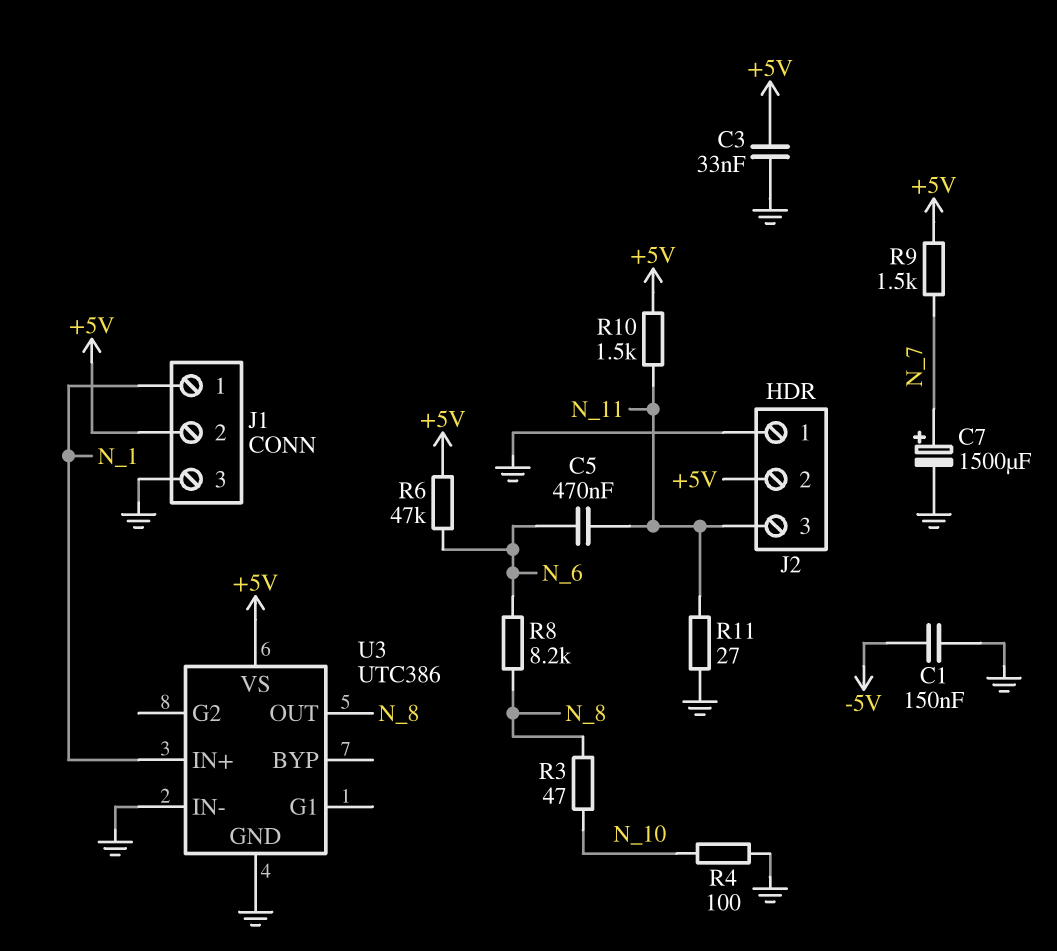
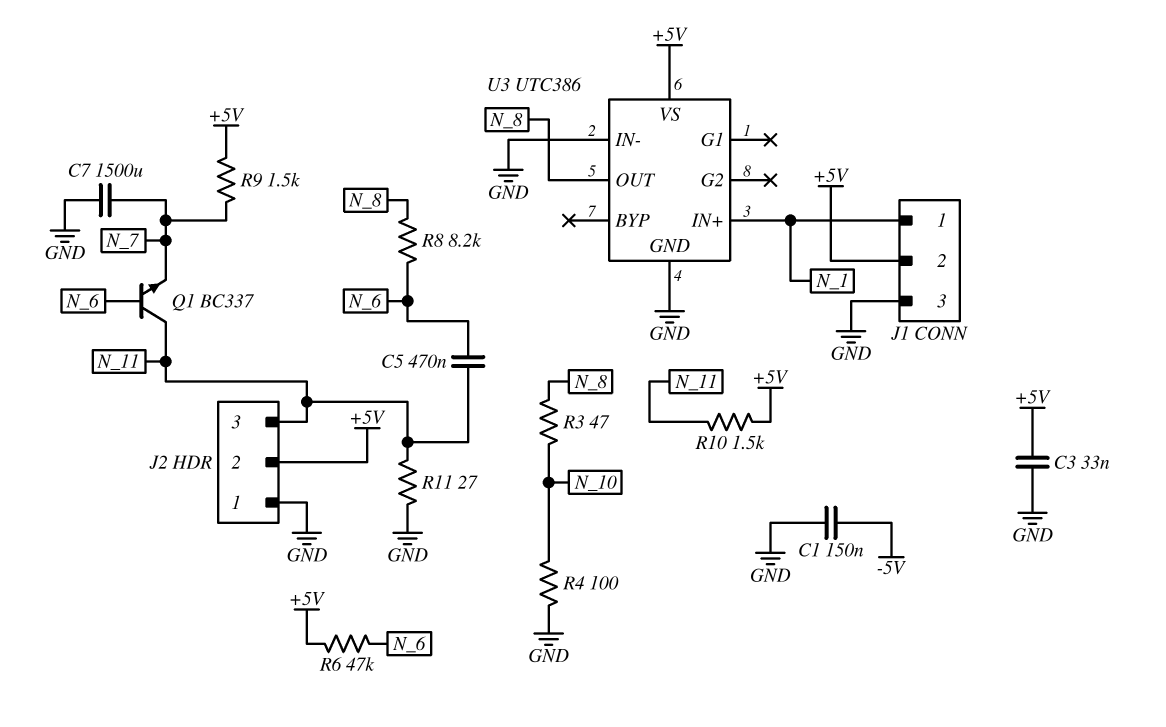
C7: 1500uF (plus N_7, minus GND) -> 1500uF (GND, N_7)
Q1: none -> NPN BC337 (B N_6, C N_11, E N_7)

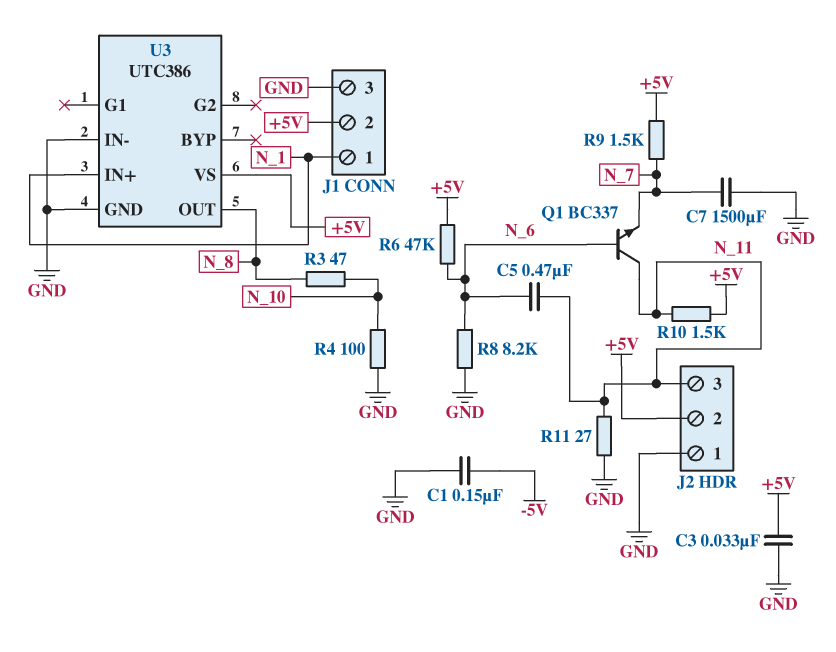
R8: 8.2k (N_6, N_8) -> 8.2k (GND, N_6)

